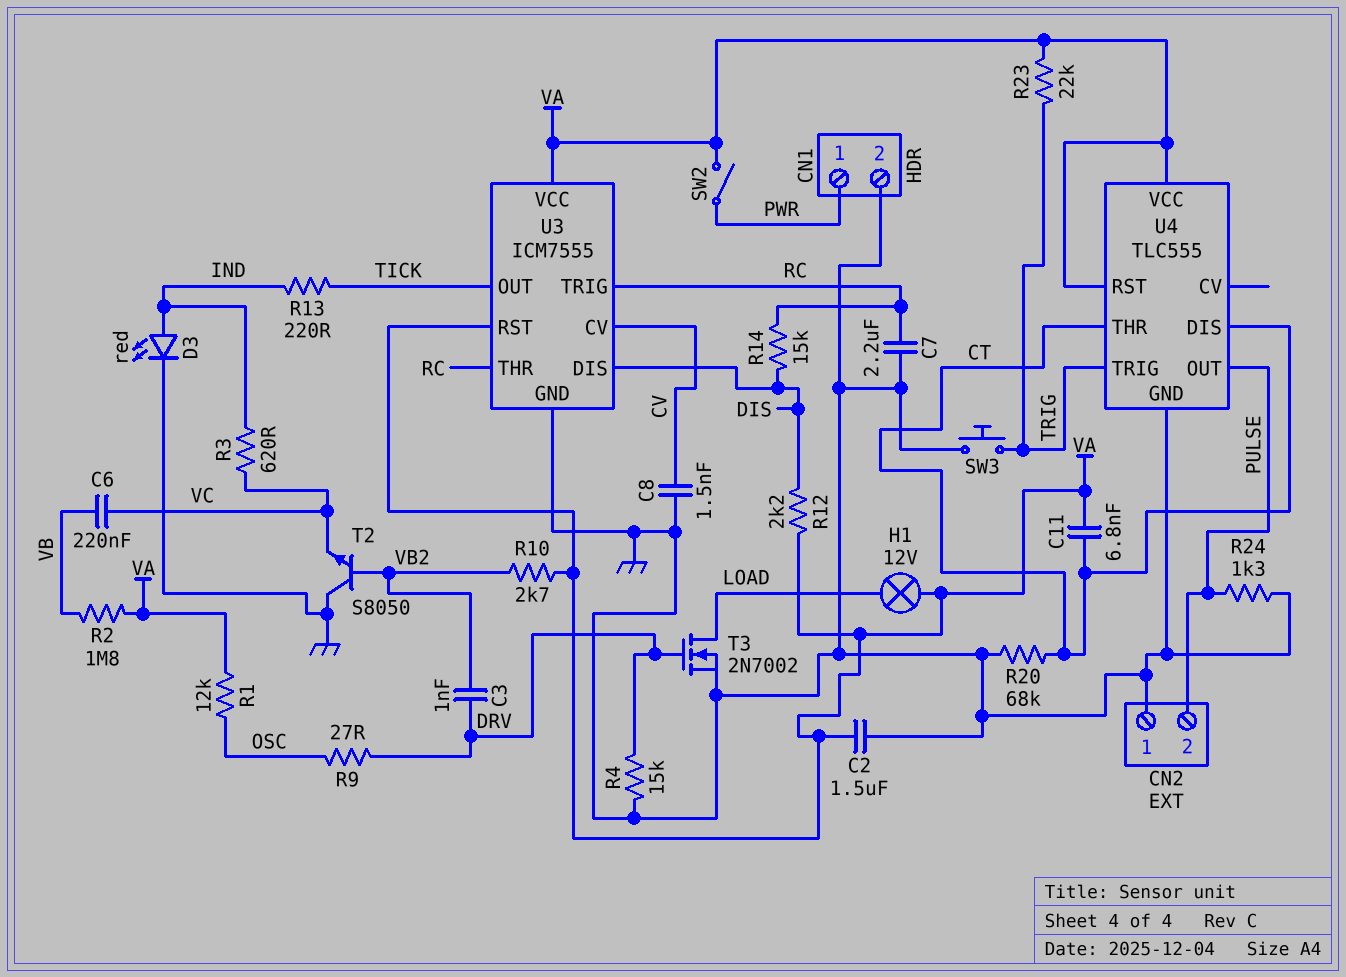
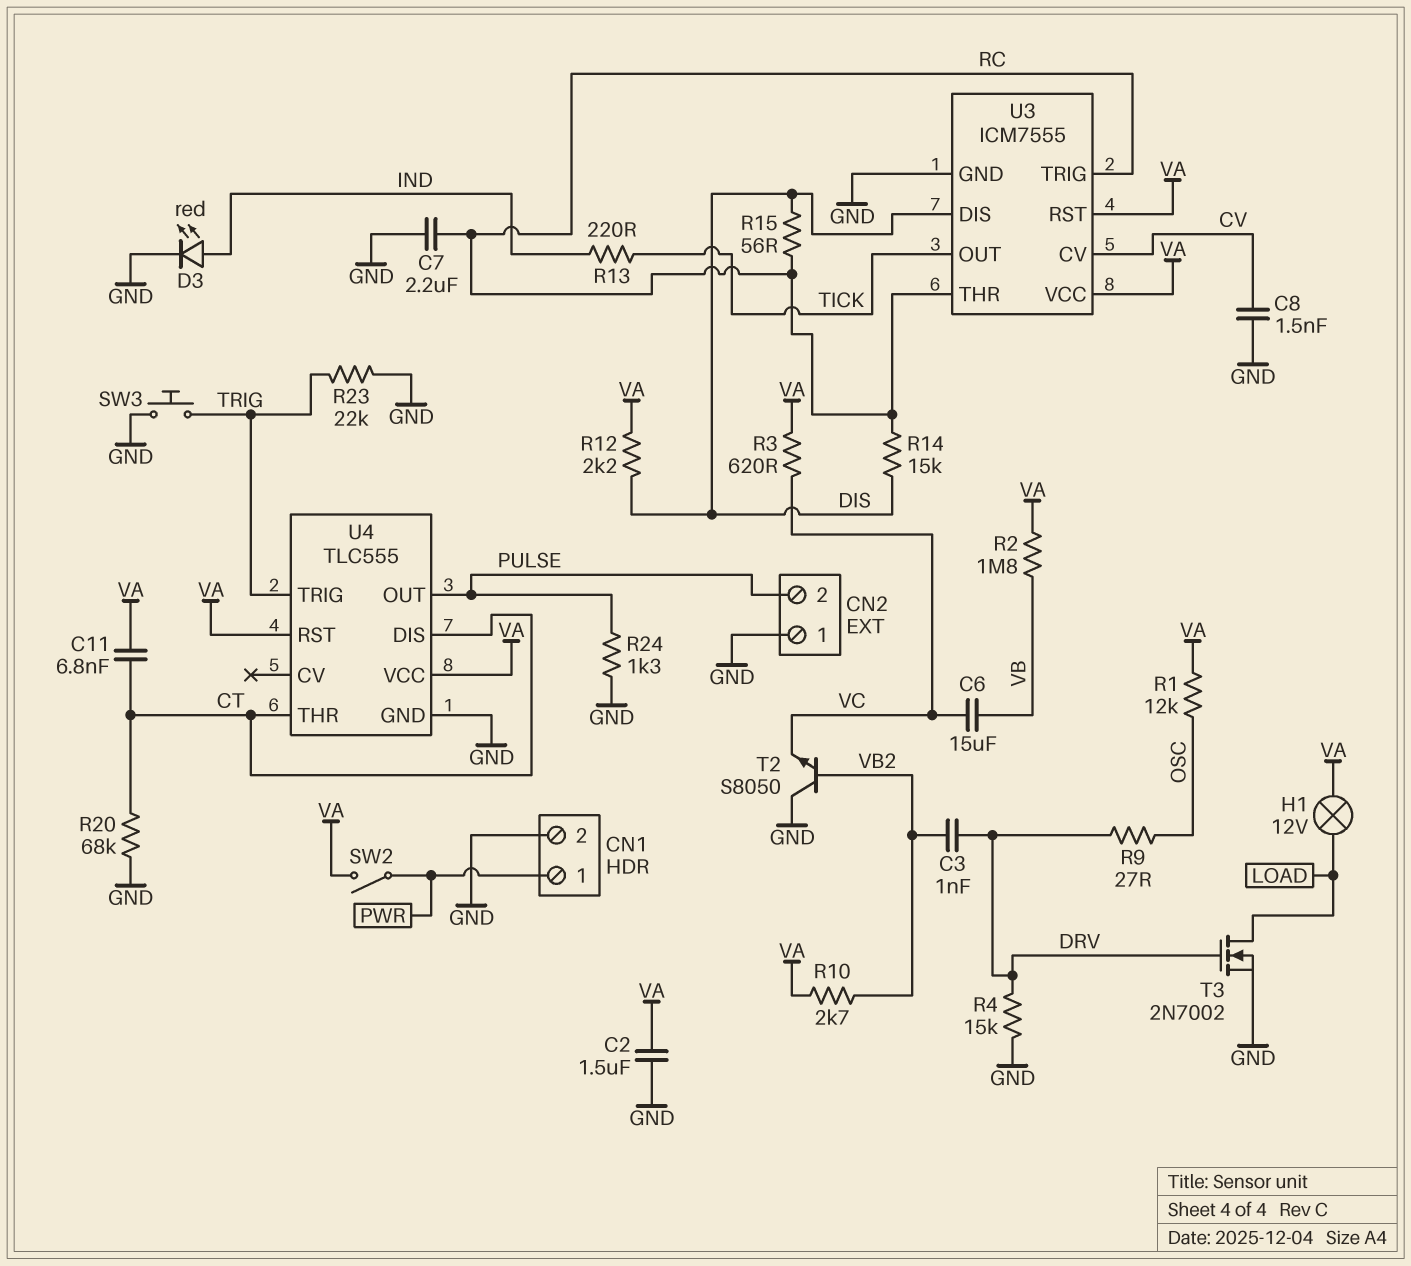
C6: 220nF (VB, VC) -> 15uF (VB, VC)
R3: 620 (IND, VC) -> 620 (VA, VC)
R15: none -> 56 (DIS, RC)
R23: 22k (TRIG, VA) -> 22k (GND, TRIG)

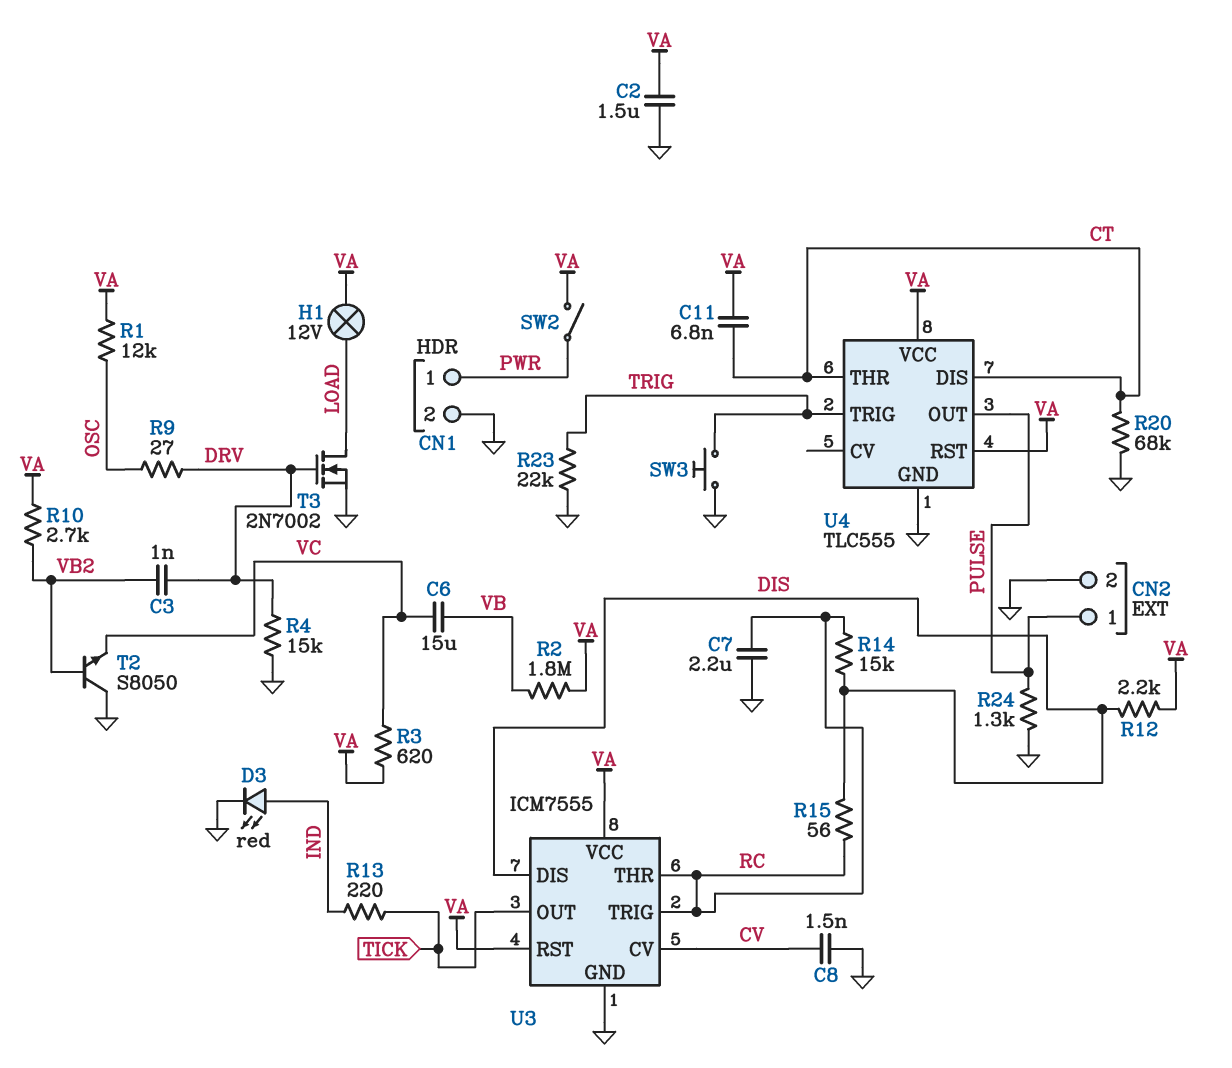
CN2 pin 1: GND -> PULSE
CN2 pin 2: PULSE -> GND

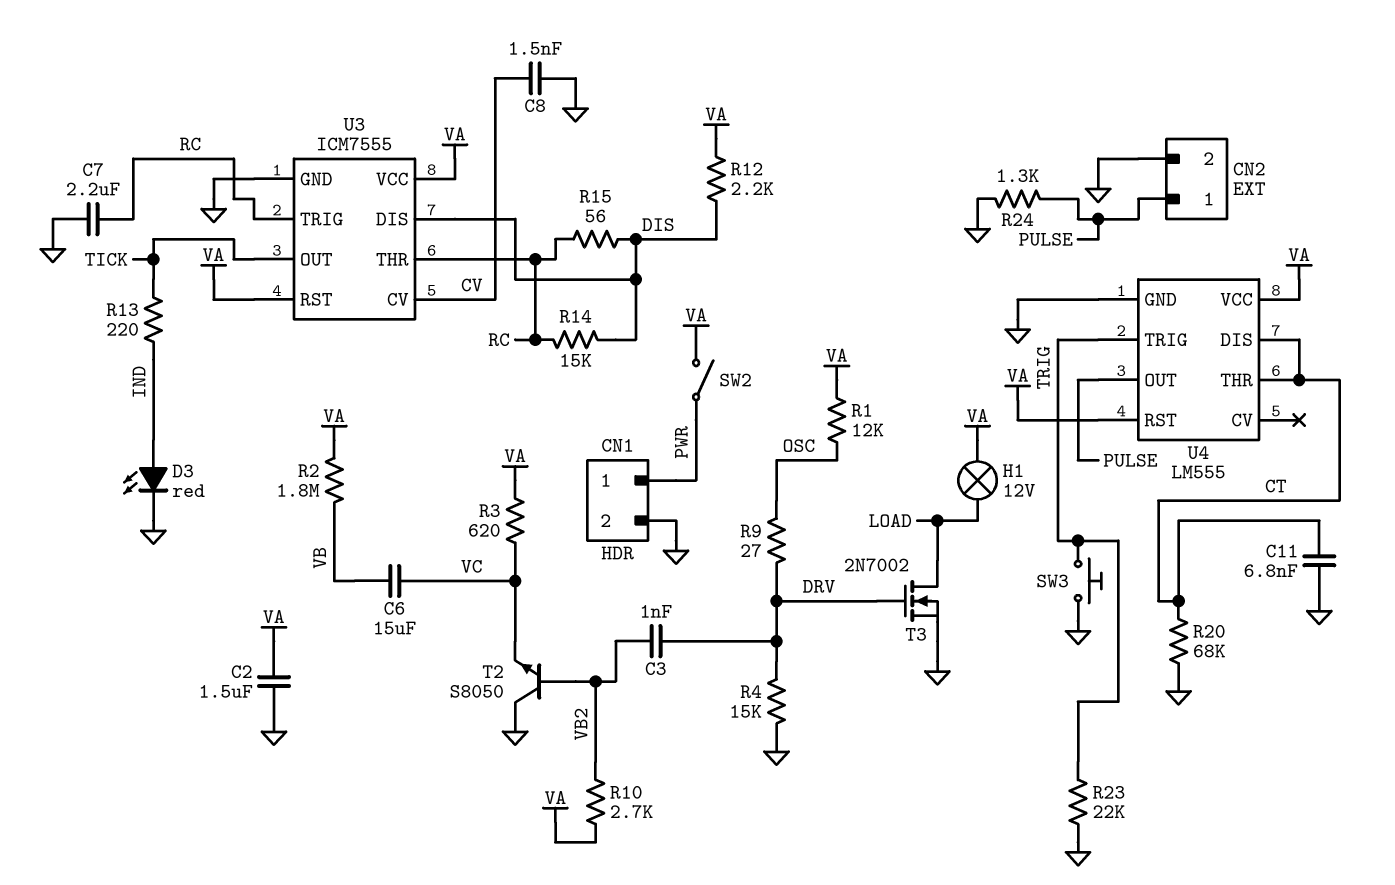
C11: 6.8nF (CT, VA) -> 6.8nF (CT, GND)
U4: TLC555 -> LM555

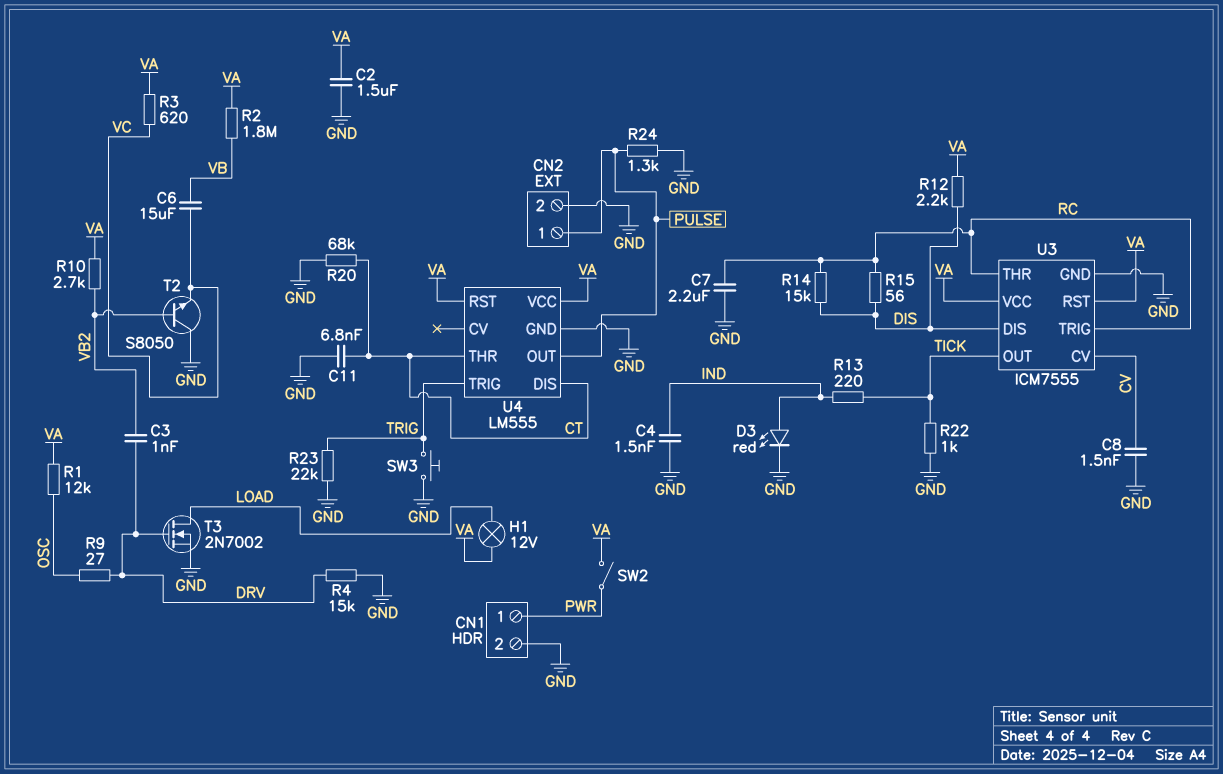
C4: none -> 1.5nF (GND, IND)
R22: none -> 1k (GND, TICK)

